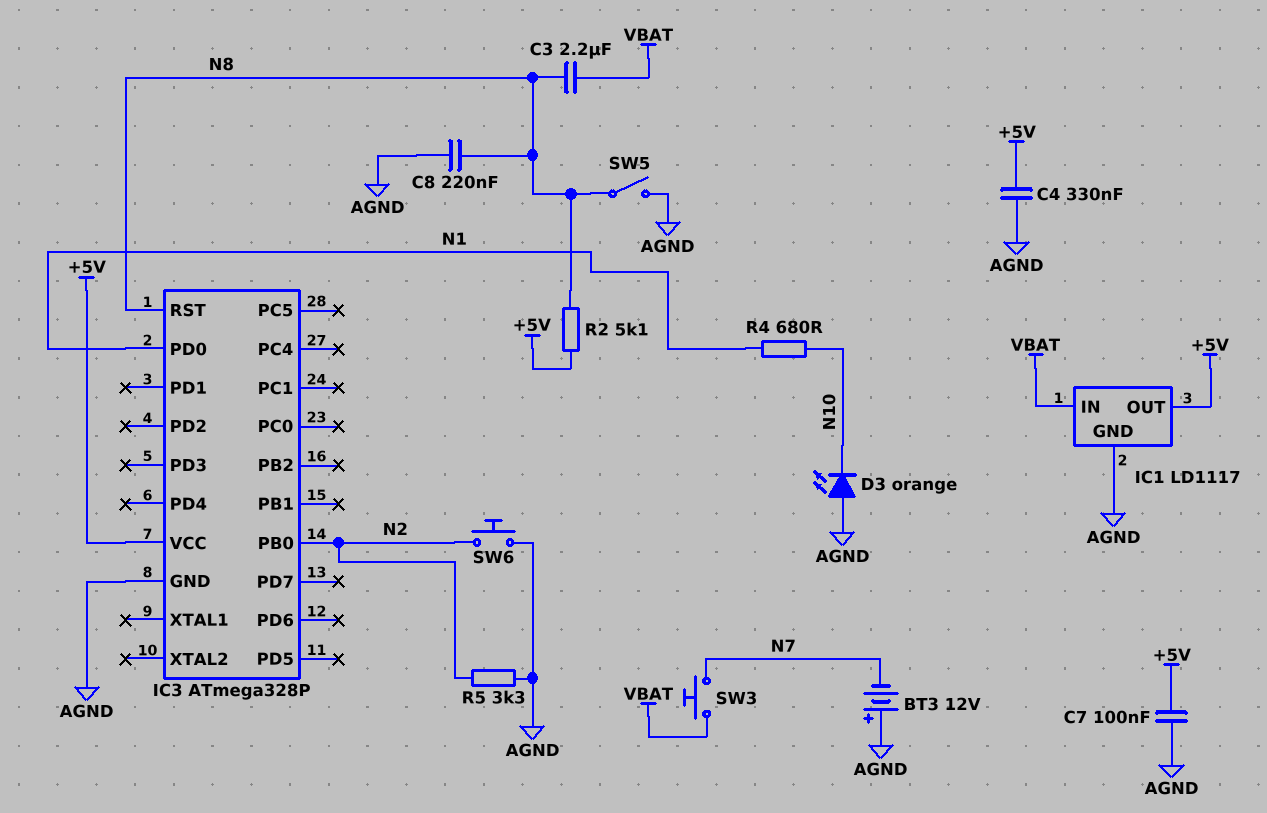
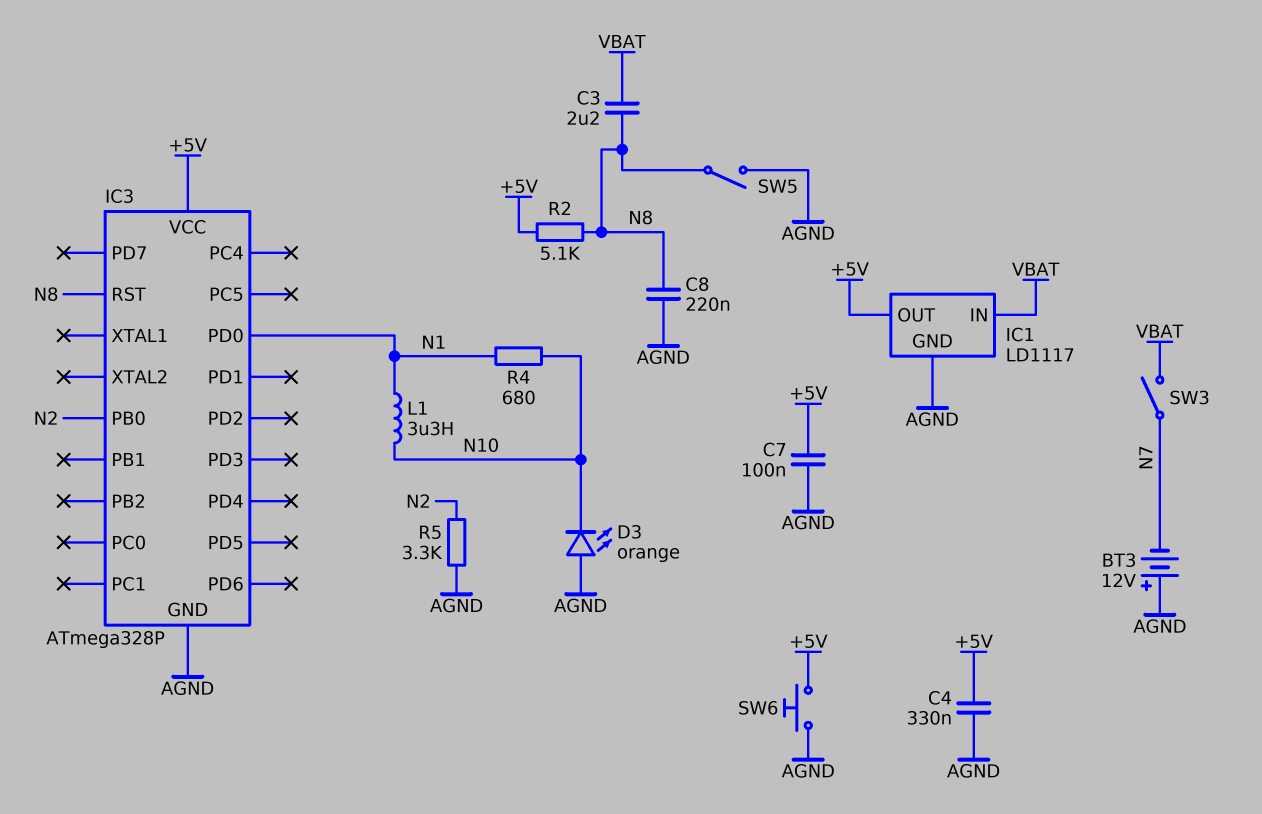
L1: none -> 3.3uH (N1, N10)
SW3: button (N7, VBAT) -> switch (N7, VBAT)
SW6: button (AGND, N2) -> button (+5V, AGND)

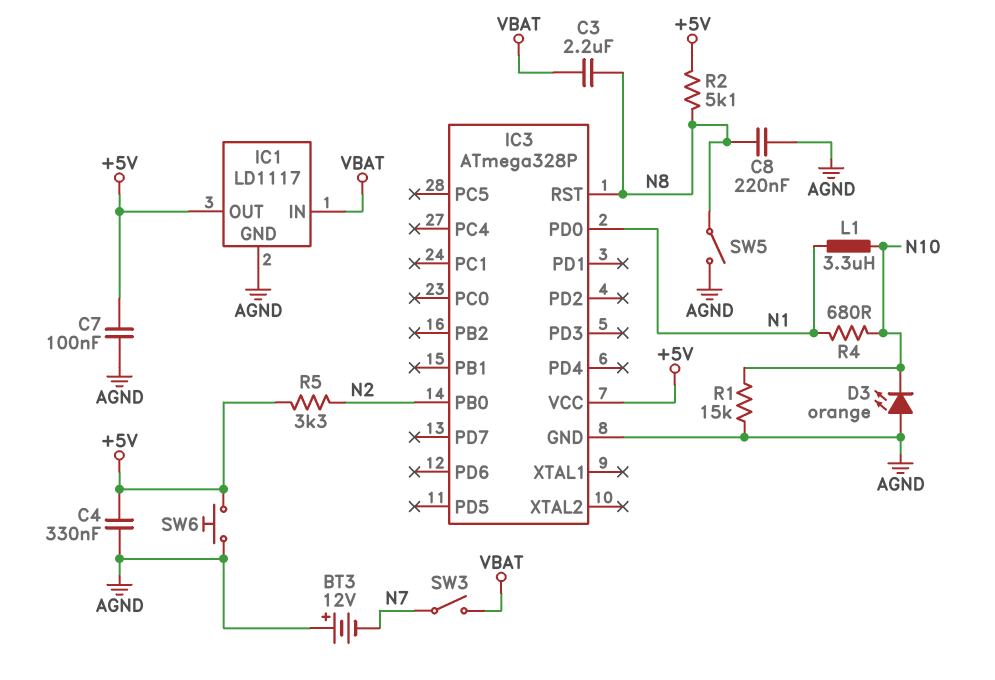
R1: none -> 15k (AGND, N10)
R5: 3.3k (AGND, N2) -> 3.3k (+5V, N2)

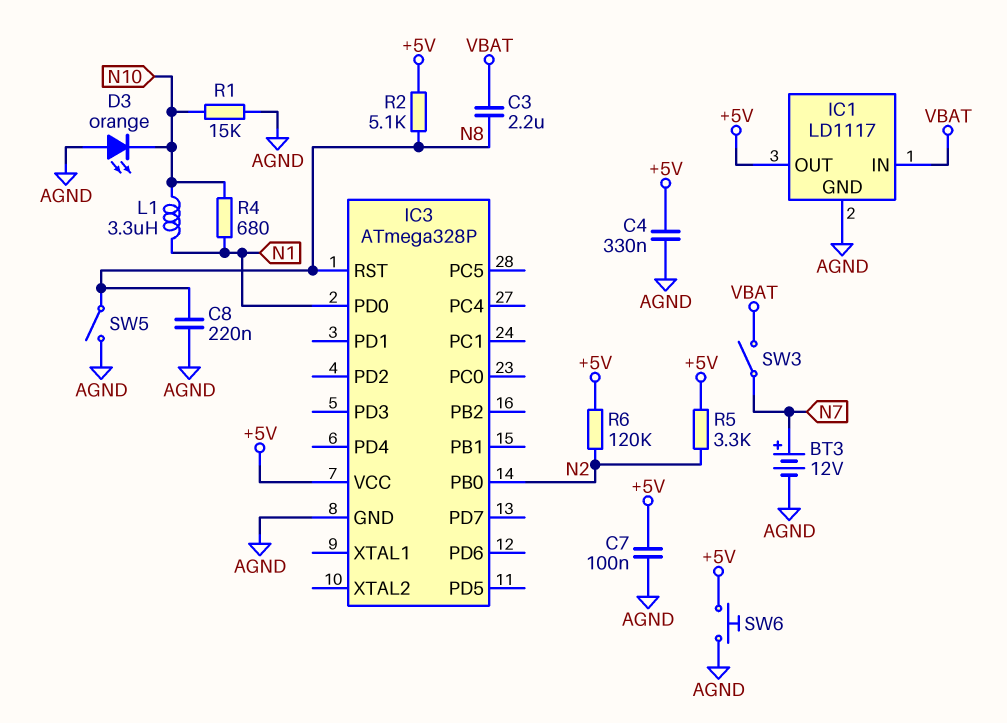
BT3: 12V (plus AGND, minus N7) -> 12V (plus N7, minus AGND)
R6: none -> 120k (+5V, N2)

